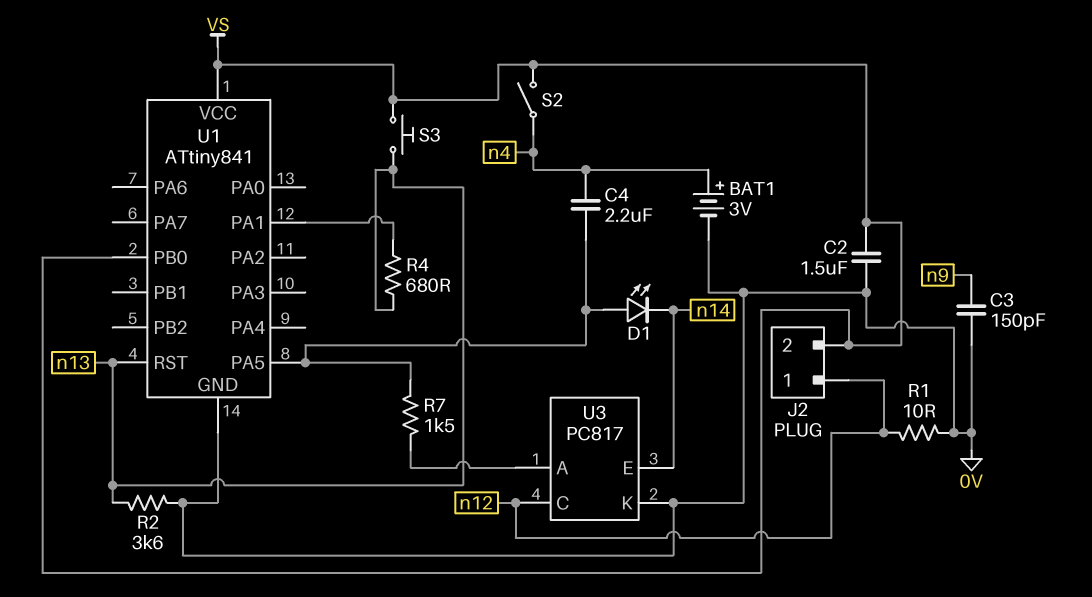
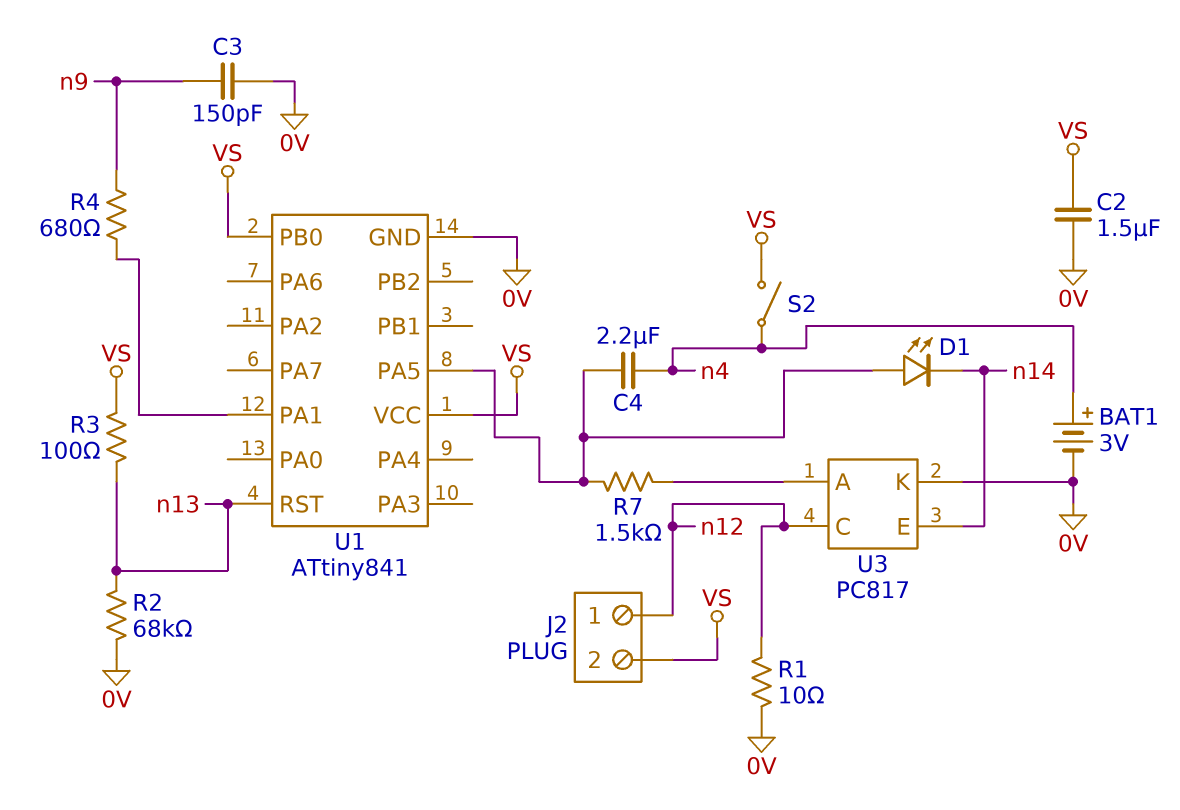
R2: 3.6k (0V, n13) -> 68k (0V, n13)
R3: none -> 100 (VS, n13)
R4: 680 (U1/PA1, n13) -> 680 (U1/PA1, n9)
S3: button (VS, n13) -> none

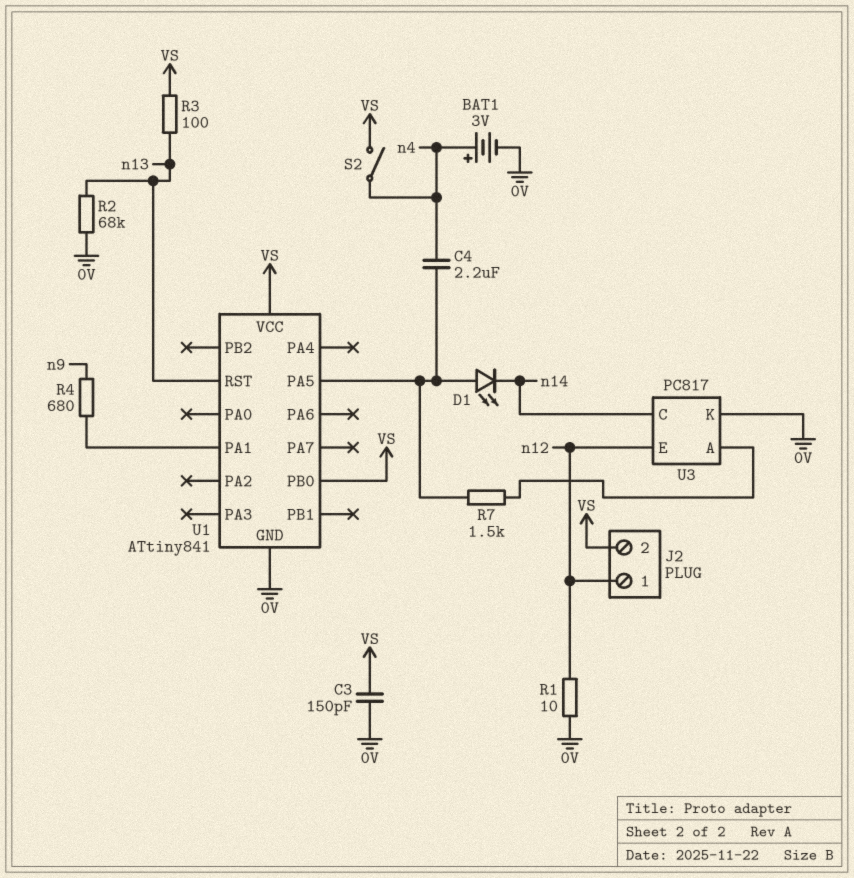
C2: 1.5uF (0V, VS) -> none
C3: 150pF (0V, n9) -> 150pF (0V, VS)
U3 pin C: n12 -> n14
U3 pin E: n14 -> n12

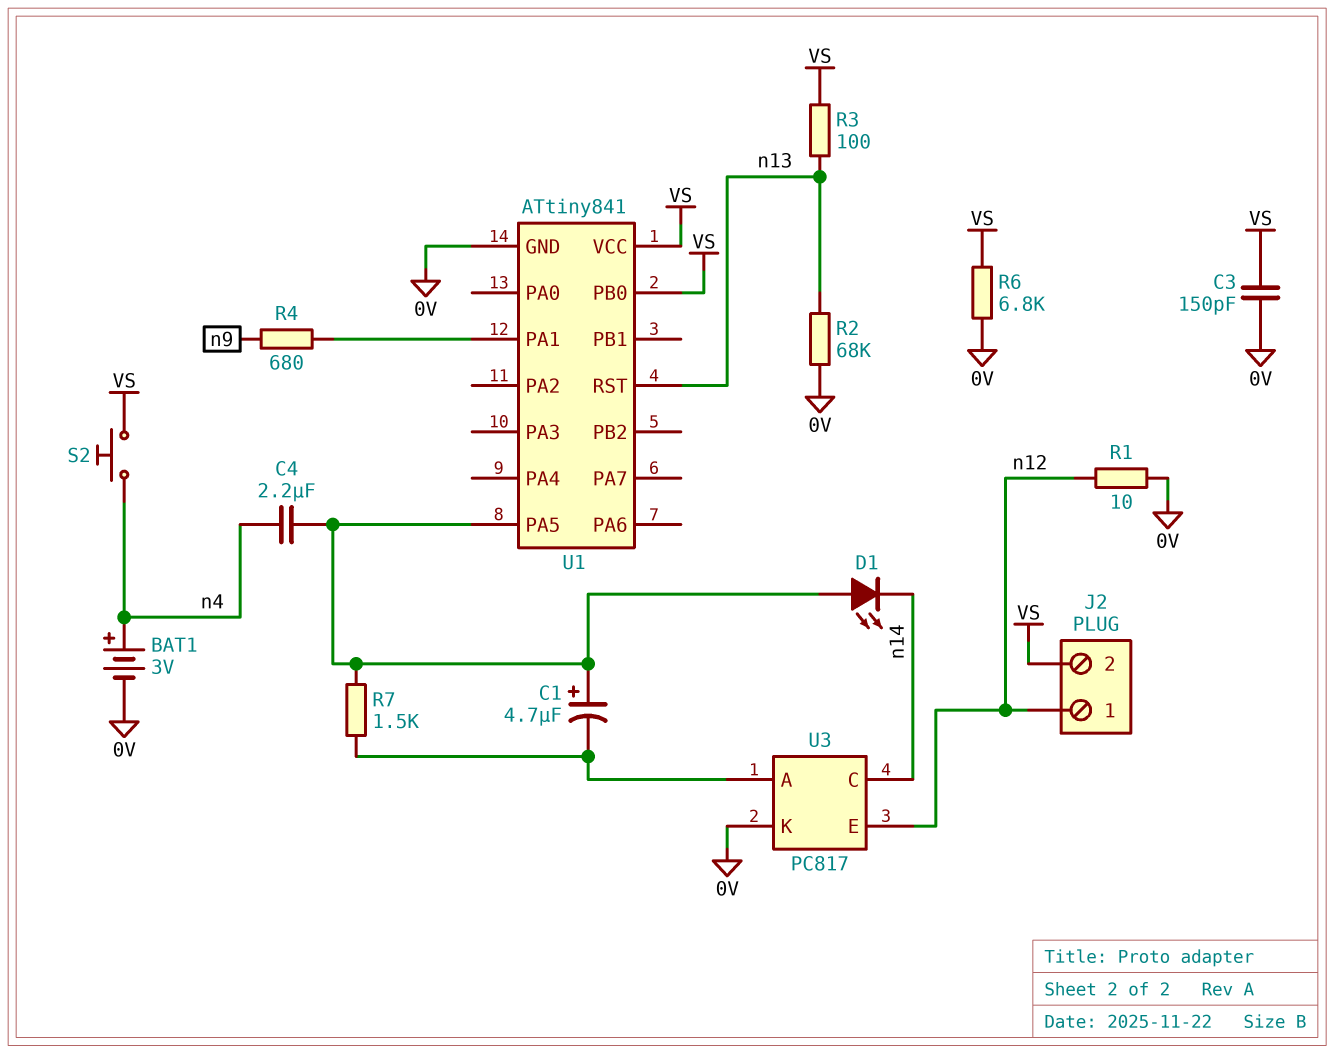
C1: none -> 4.7uF (plus U1/PA5, minus U3/A)
R6: none -> 6.8k (0V, VS)
S2: switch (VS, n4) -> button (VS, n4)

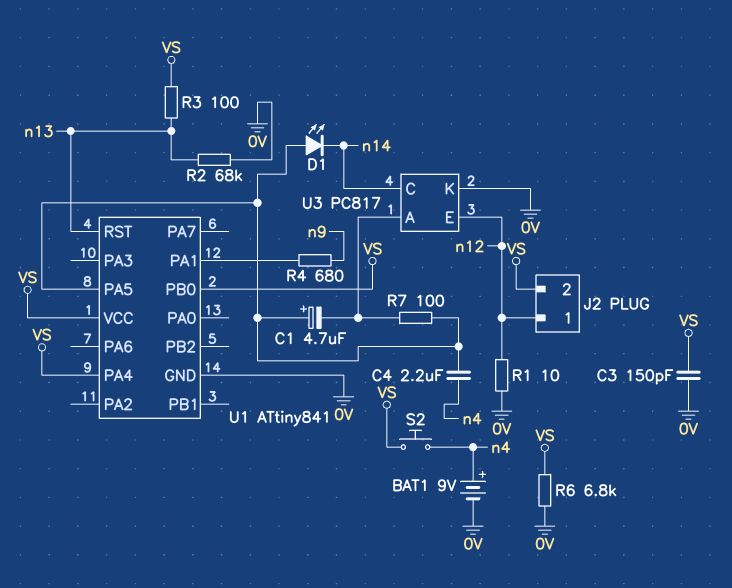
BAT1: 3V (plus n4, minus 0V) -> 9V (plus n4, minus 0V)
R7: 1.5k (U1/PA5, U3/A) -> 100 (U1/PA5, U3/A)
U1 pin PA4: none -> VS

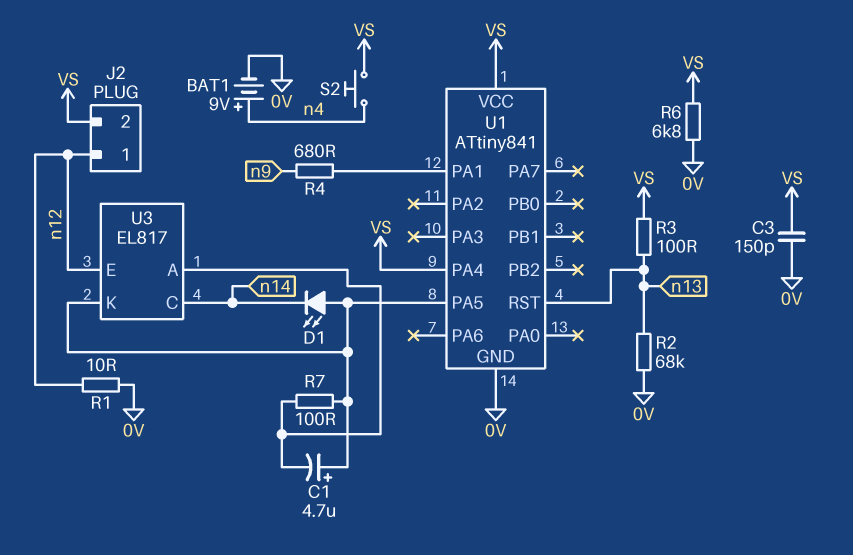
C4: 2.2uF (U1/PA5, n4) -> none
U1 pin PB0: VS -> none
U3: PC817 -> EL817
U3 pin K: 0V -> U1/PA5

